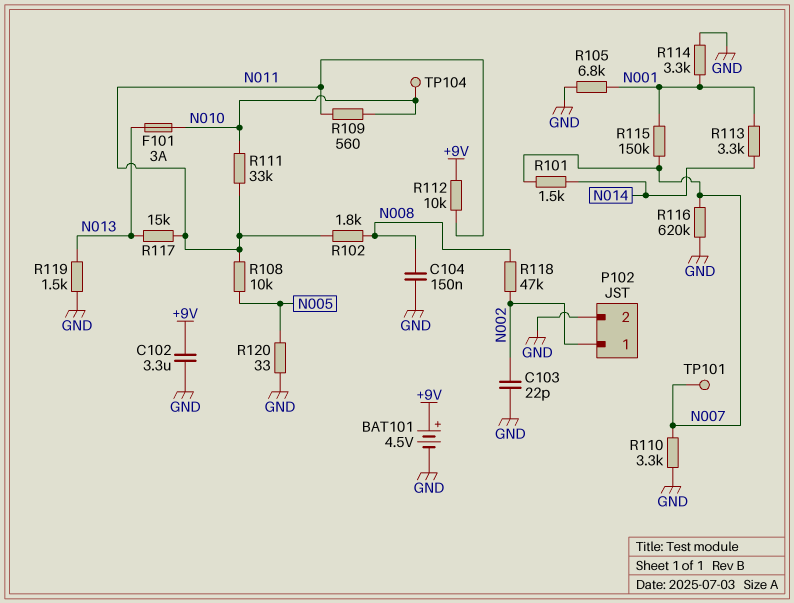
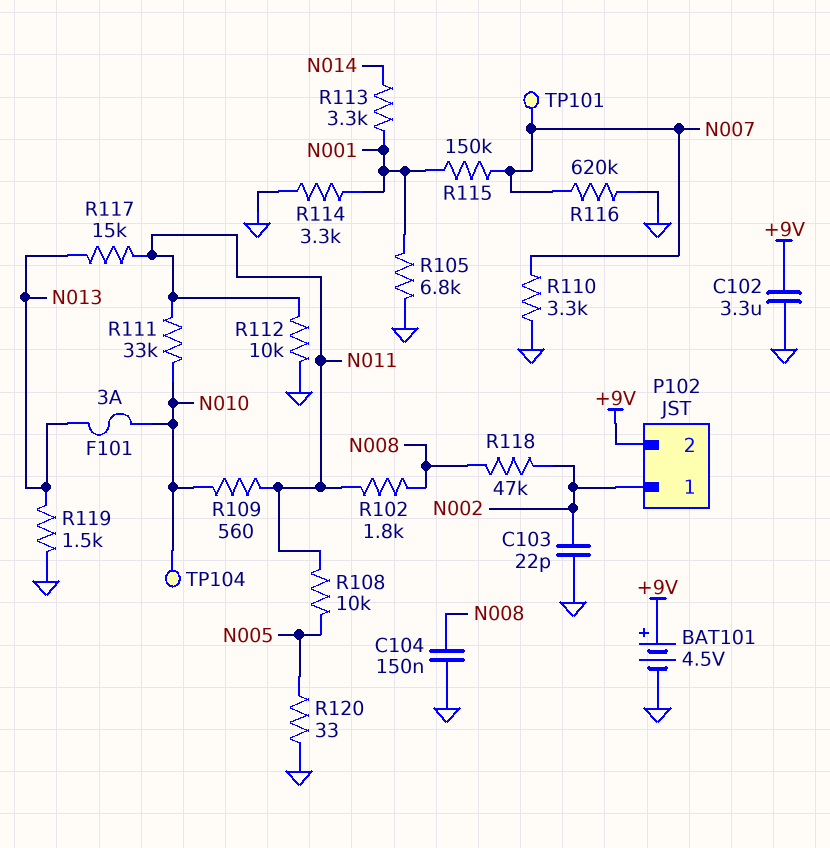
P102 pin 2: GND -> +9V
R101: 1.5k (N007, N014) -> none
R112: 10k (+9V, N011) -> 10k (GND, N011)

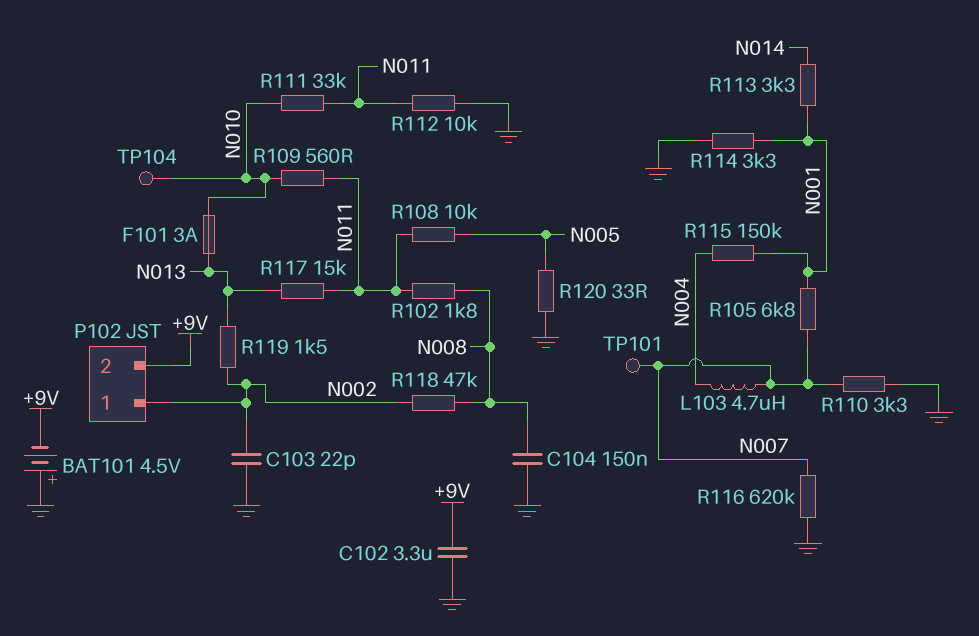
BAT101: 4.5V (plus +9V, minus GND) -> 4.5V (plus GND, minus +9V)
L103: none -> 4.7uH (N004, N007)
R105: 6.8k (GND, N001) -> 6.8k (N001, N007)
R115: 150k (N001, N007) -> 150k (N001, N004)
R119: 1.5k (GND, N013) -> 1.5k (N002, N013)

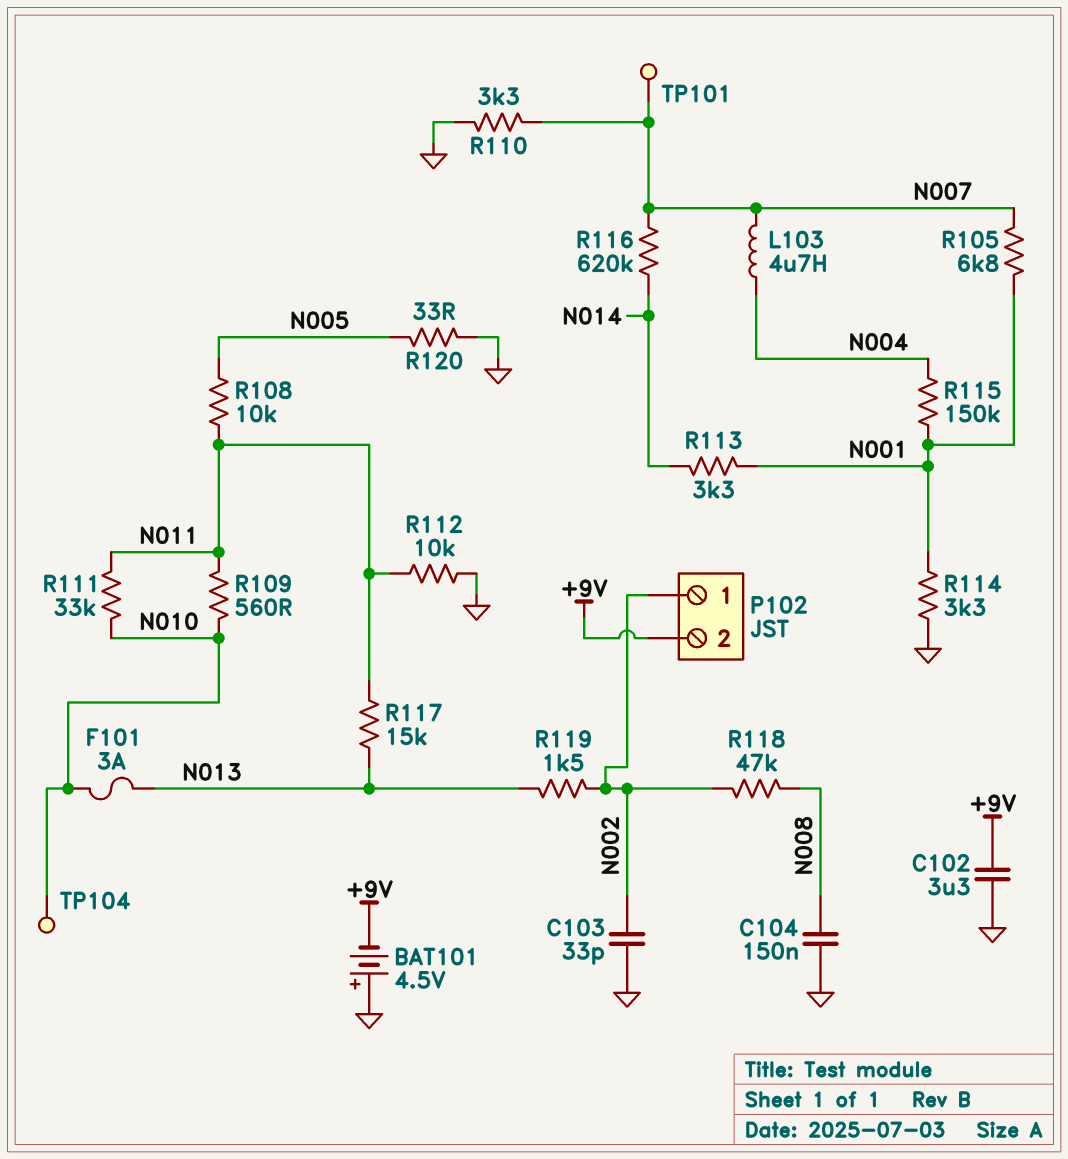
C103: 22pF (GND, N002) -> 33pF (GND, N002)
R102: 1.8k (N008, N011) -> none
R116: 620k (GND, N007) -> 620k (N007, N014)

